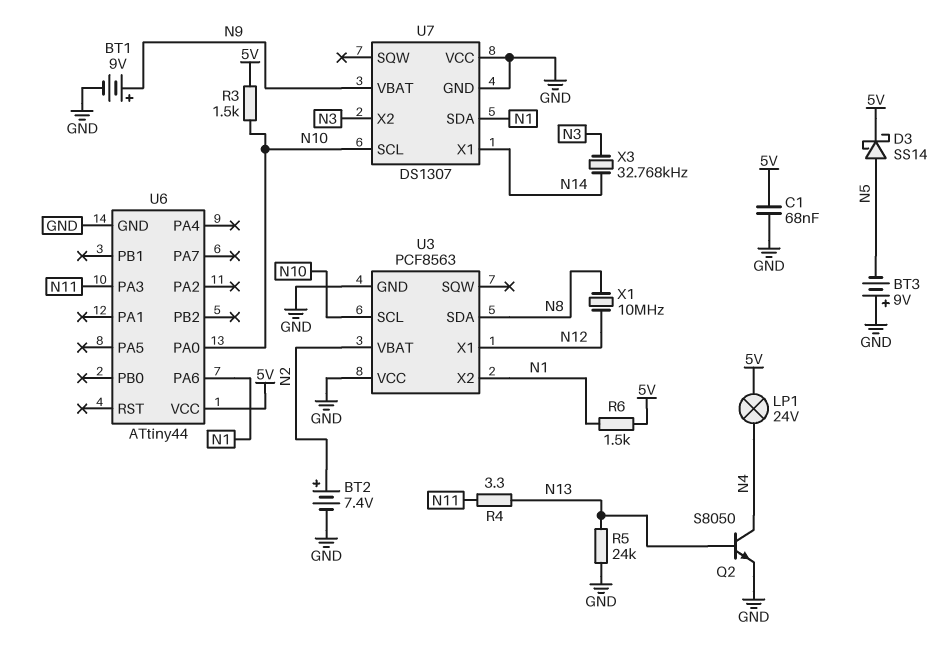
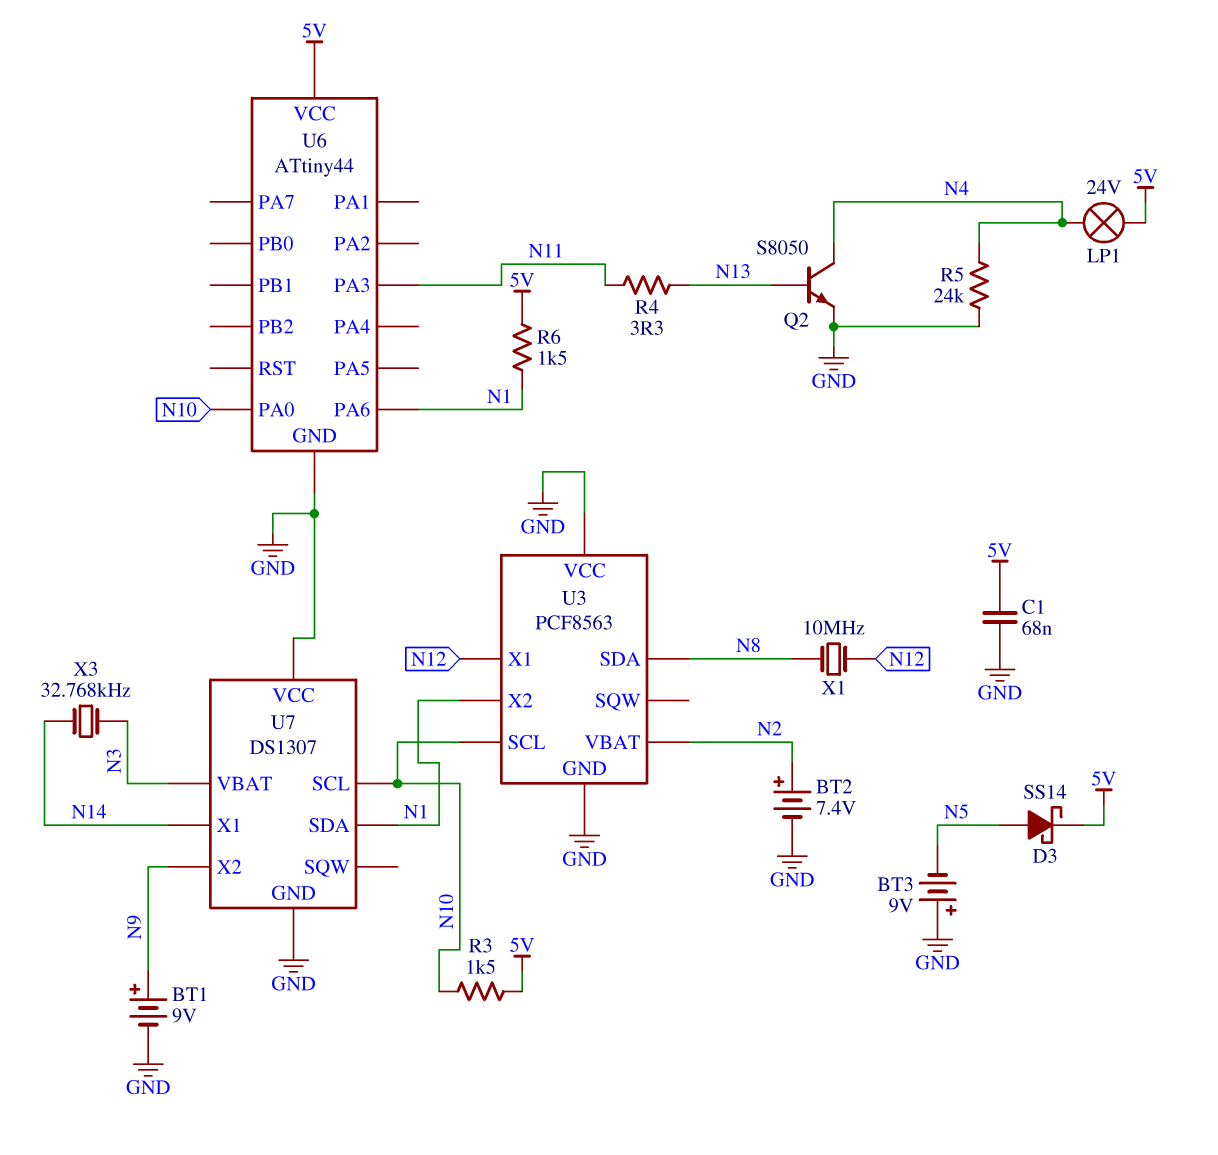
R5: 24k (GND, N13) -> 24k (GND, N4)
U7 pin VBAT: N9 -> N3
U7 pin X2: N3 -> N9

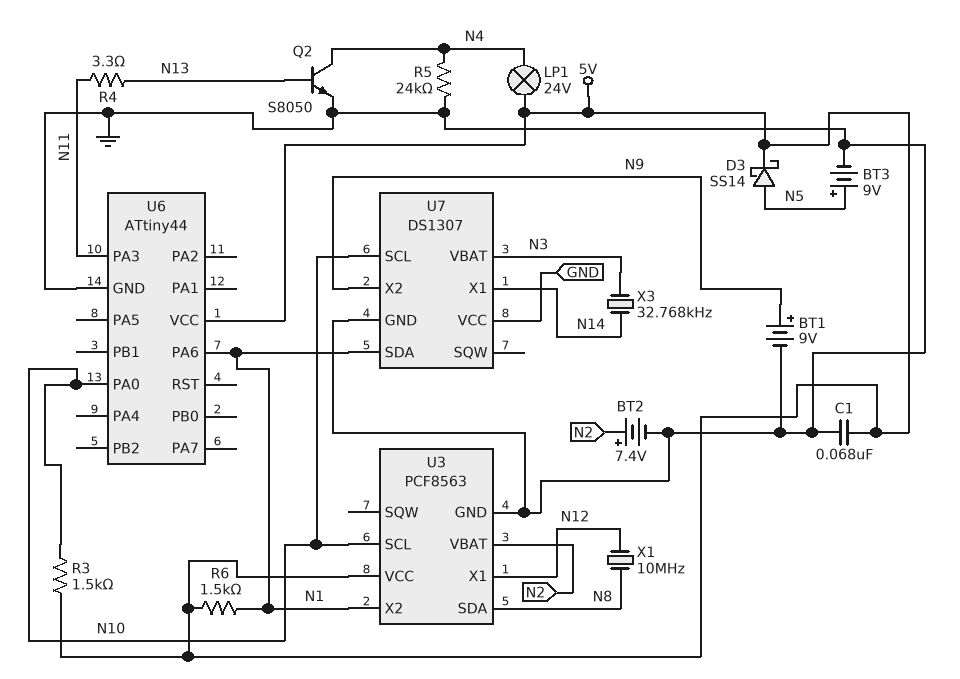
BT3: 9V (plus GND, minus N5) -> 9V (plus N5, minus GND)
U3 pin VCC: GND -> 5V

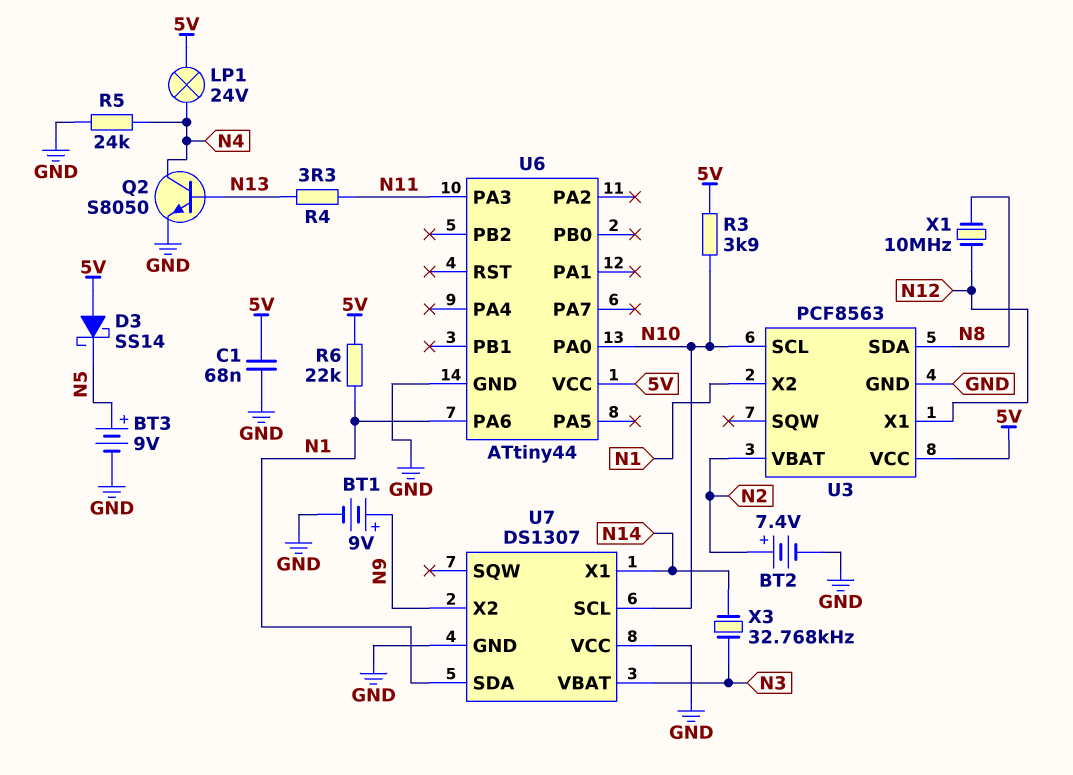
D3: schottky SS14 (A N5, K 5V) -> schottky SS14 (A 5V, K N5)
R3: 1.5k (5V, N10) -> 3.9k (5V, N10)
R6: 1.5k (5V, N1) -> 22k (5V, N1)

